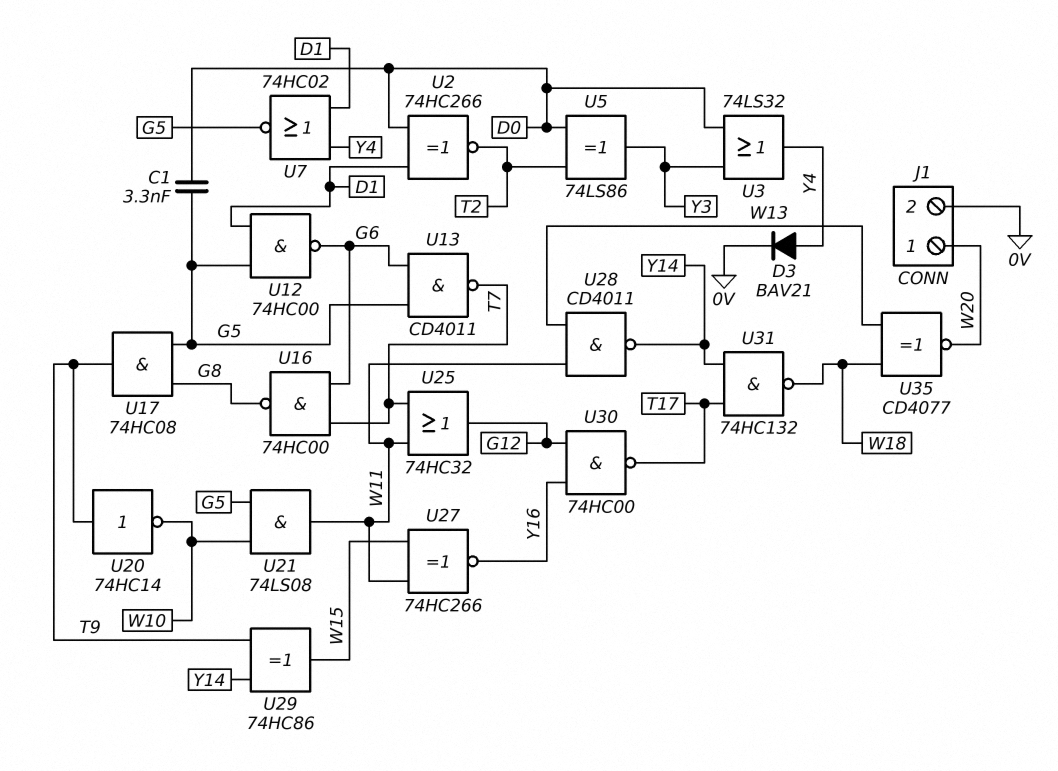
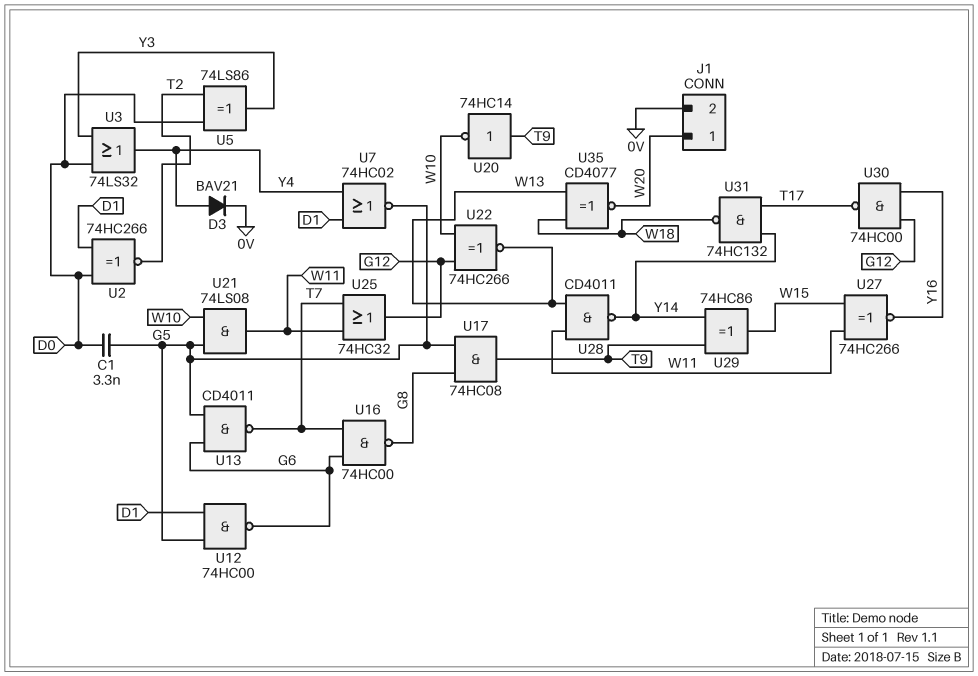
U22: none -> XNOR 74HC266 (in G12, in W10, out W13)

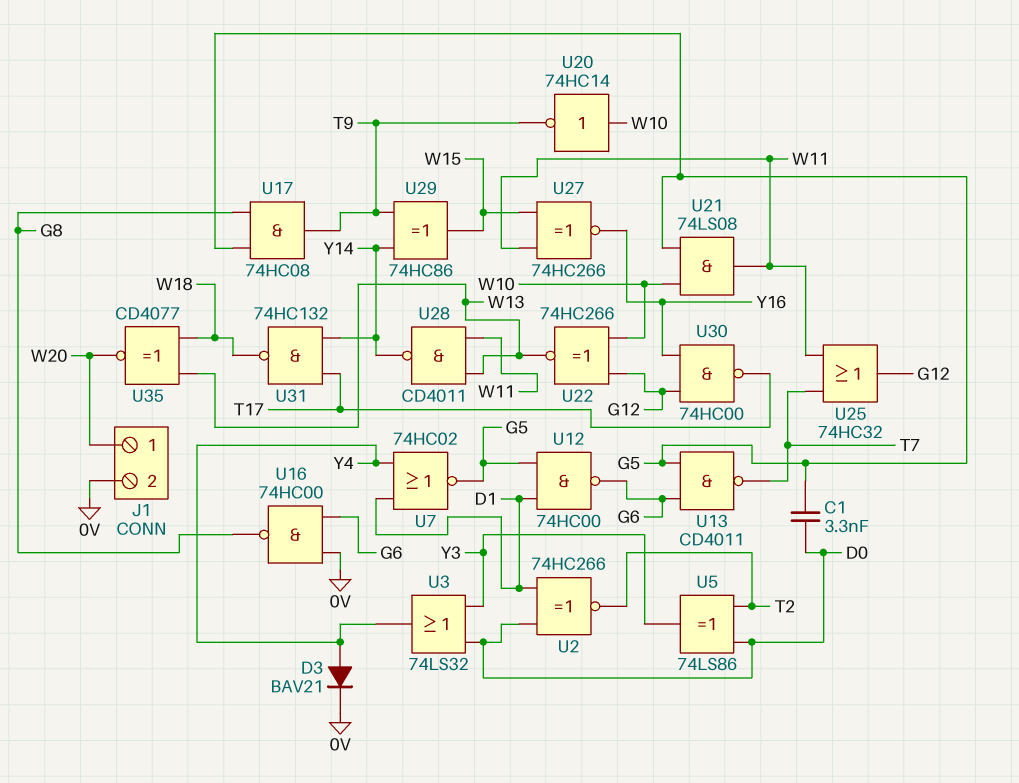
U16: NAND 74HC00 (in G6, in T7, out G8) -> NAND 74HC00 (in 0V, in G6, out G8)
U20: NOT 74HC14 (in T9, out W10) -> NOT 74HC14 (in W10, out T9)

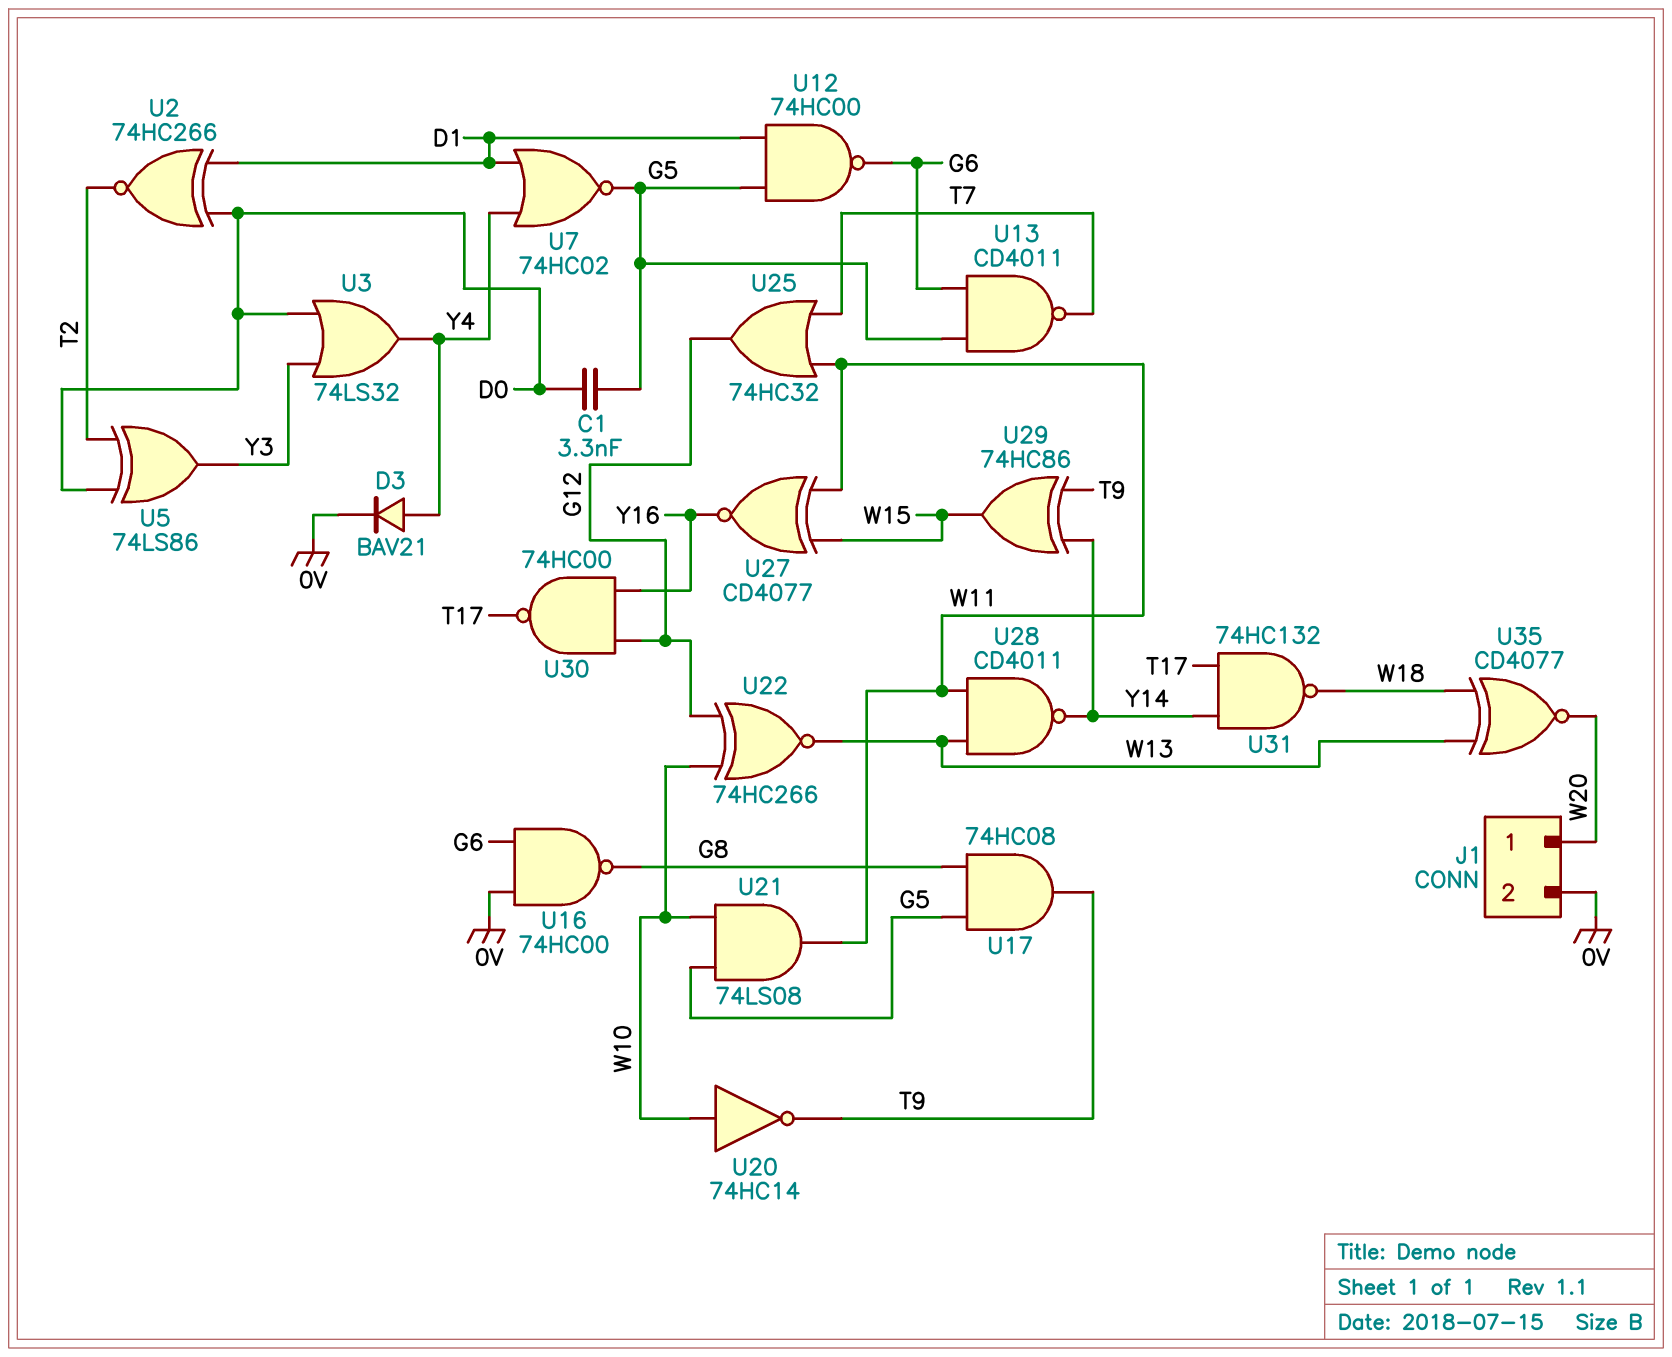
U27: XNOR 74HC266 (in W11, in W15, out Y16) -> XNOR CD4077 (in W11, in W15, out Y16)

